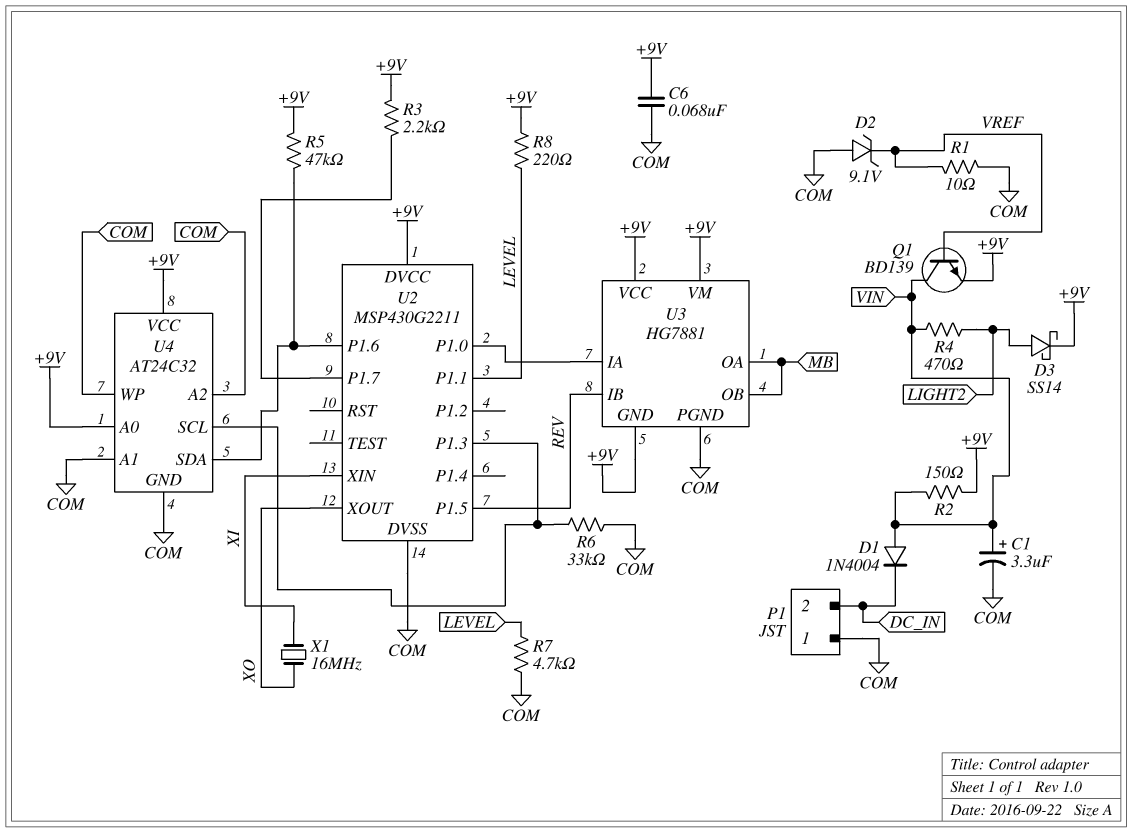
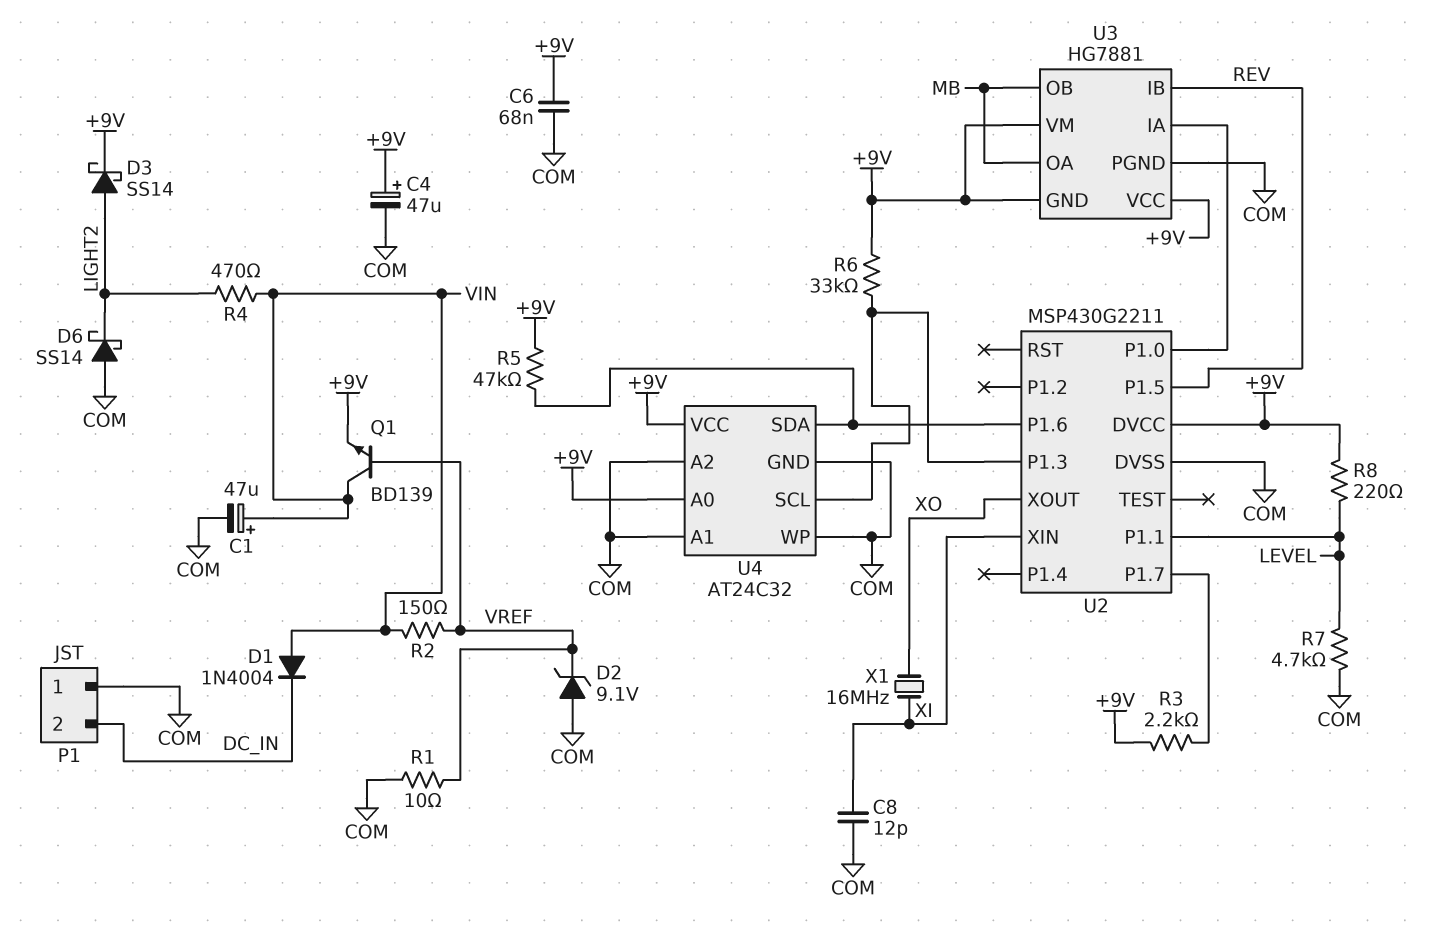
C1: 3.3uF (plus VIN, minus COM) -> 47uF (plus VIN, minus COM)
C4: none -> 47uF (plus +9V, minus COM)
C8: none -> 12pF (COM, XI)
D6: none -> schottky SS14 (A COM, K LIGHT2)
R2: 150 (+9V, VIN) -> 150 (VIN, VREF)
R6: 33k (COM, U2/P1.3) -> 33k (+9V, U2/P1.3)

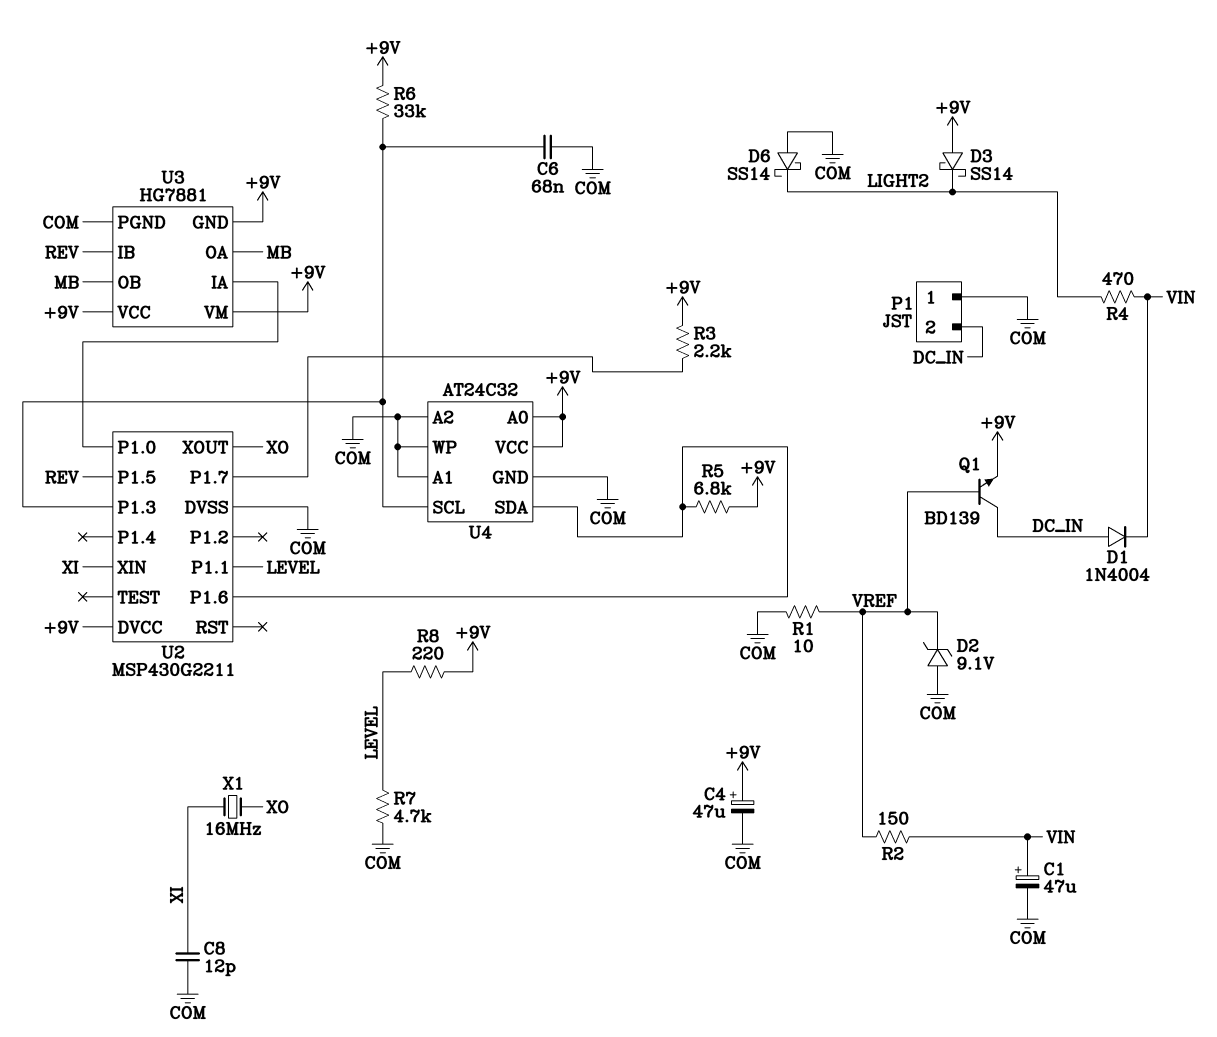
C6: 68nF (+9V, COM) -> 68nF (COM, U2/P1.3)
D1: diode 1N4004 (A VIN, K DC_IN) -> diode 1N4004 (A DC_IN, K VIN)
D3: schottky SS14 (A LIGHT2, K +9V) -> schottky SS14 (A +9V, K LIGHT2)
Q1: NPN BD139 (B VREF, C VIN, E +9V) -> NPN BD139 (B VREF, C DC_IN, E +9V)
R5: 47k (+9V, U2/P1.6) -> 6.8k (+9V, U2/P1.6)

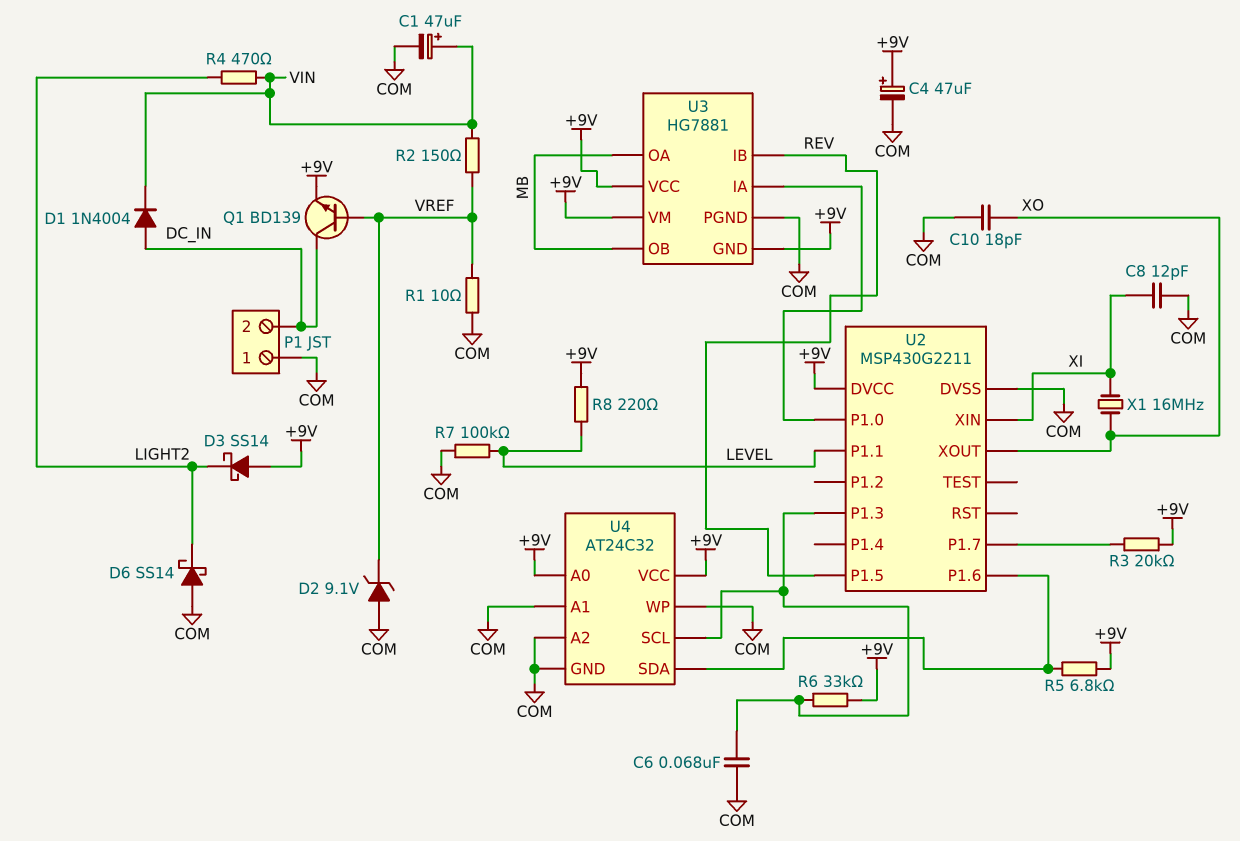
C10: none -> 18pF (COM, XO)
R3: 2.2k (+9V, U2/P1.7) -> 20k (+9V, U2/P1.7)
R7: 4.7k (COM, LEVEL) -> 100k (COM, LEVEL)

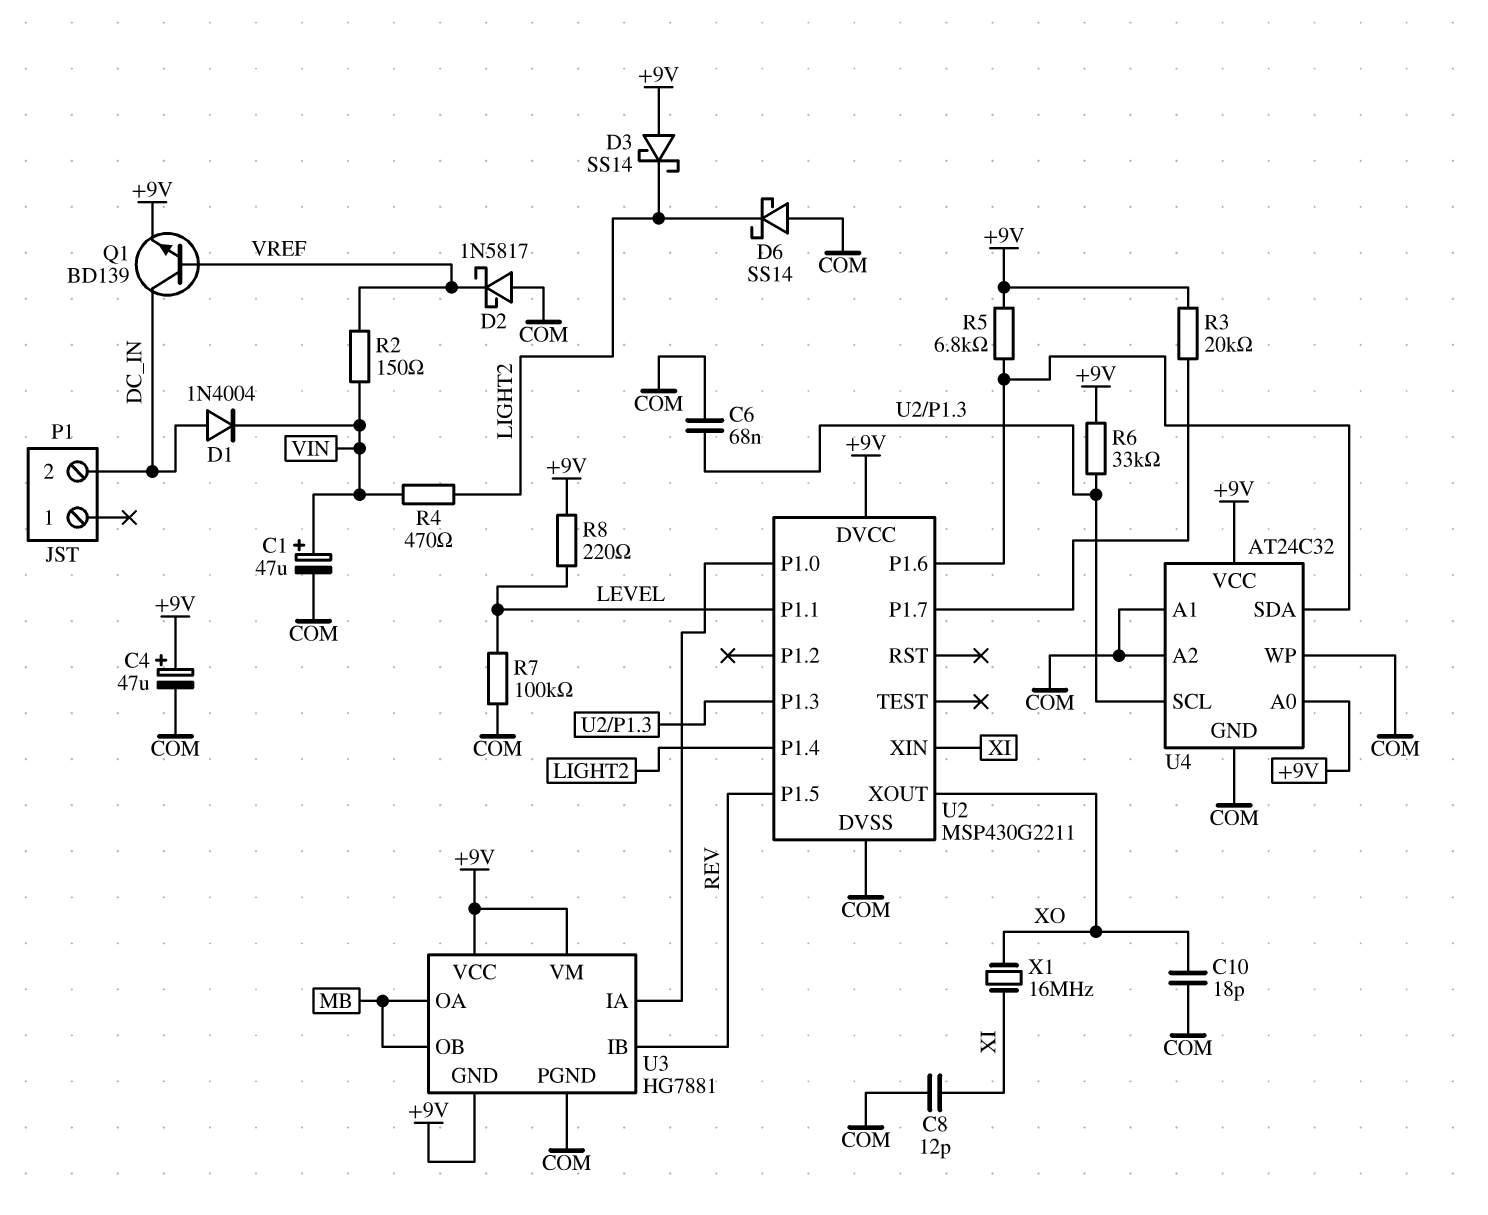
D2: zener 9.1V (A COM, K VREF) -> schottky 1N5817 (A COM, K VREF)
P1 pin 1: COM -> none
R1: 10 (COM, VREF) -> none
U2 pin P1.4: none -> LIGHT2

